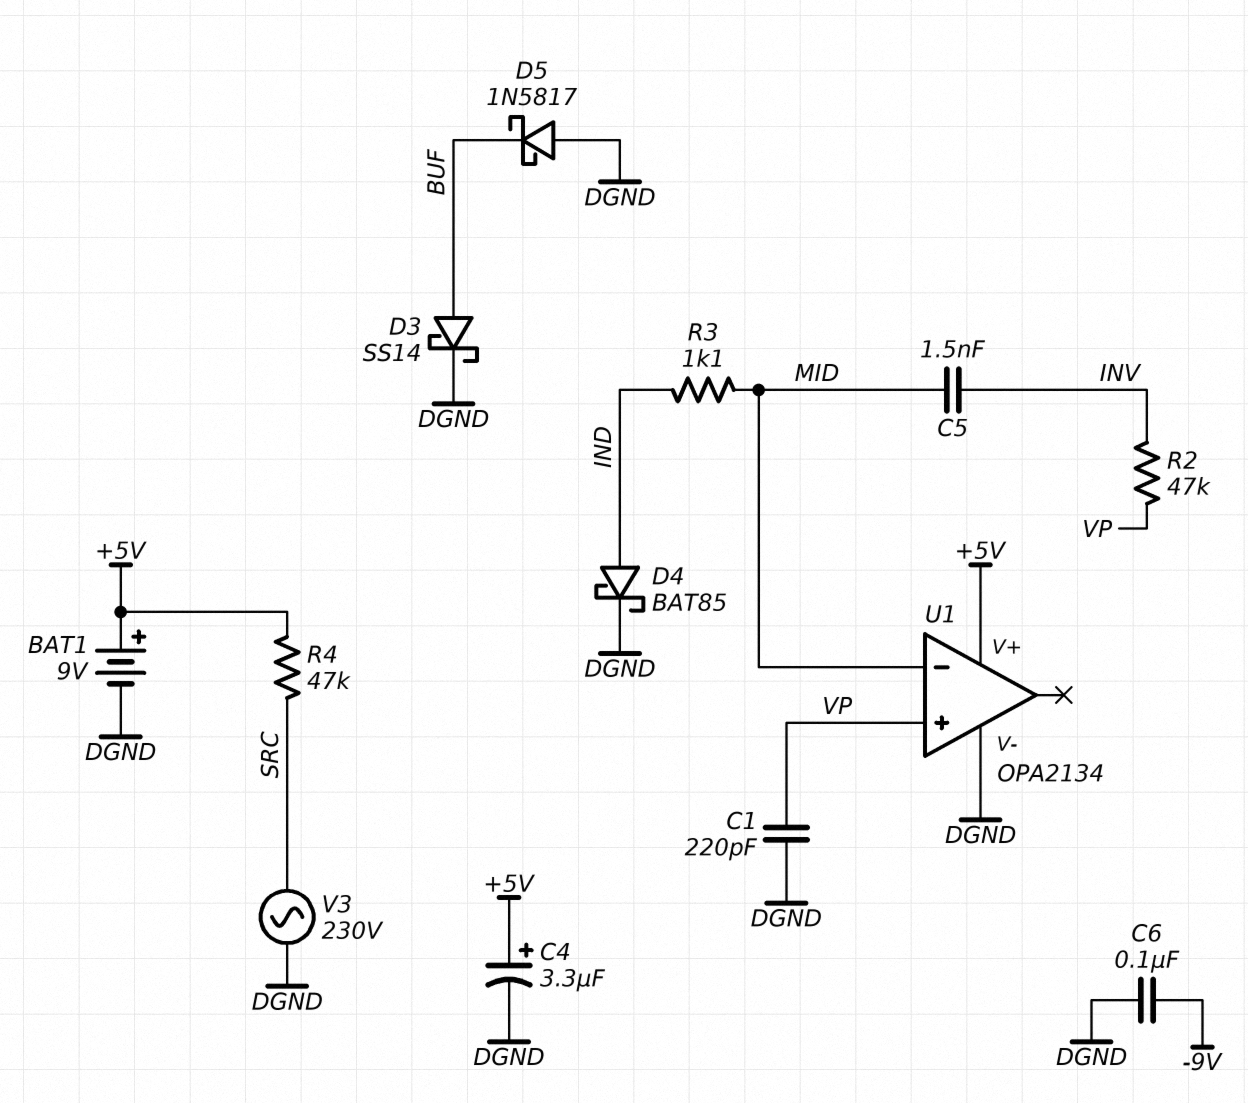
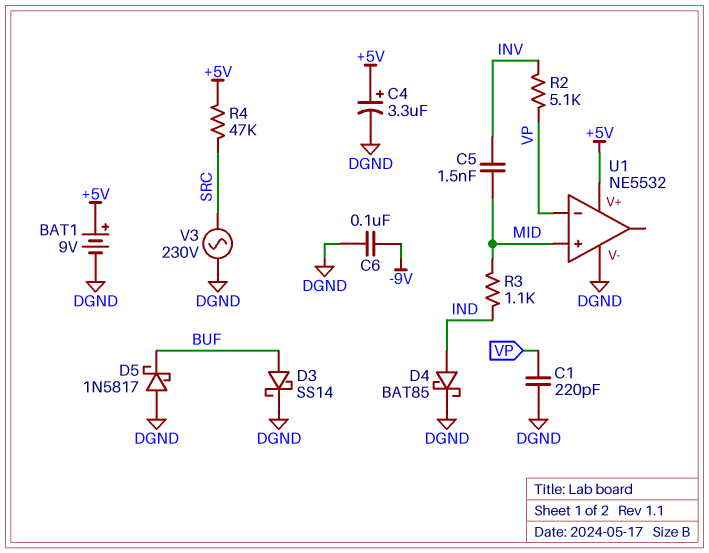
R2: 47k (INV, VP) -> 5.1k (INV, VP)
U1: OPA2134 -> NE5532
U1 pin in+: VP -> MID
U1 pin in-: MID -> VP

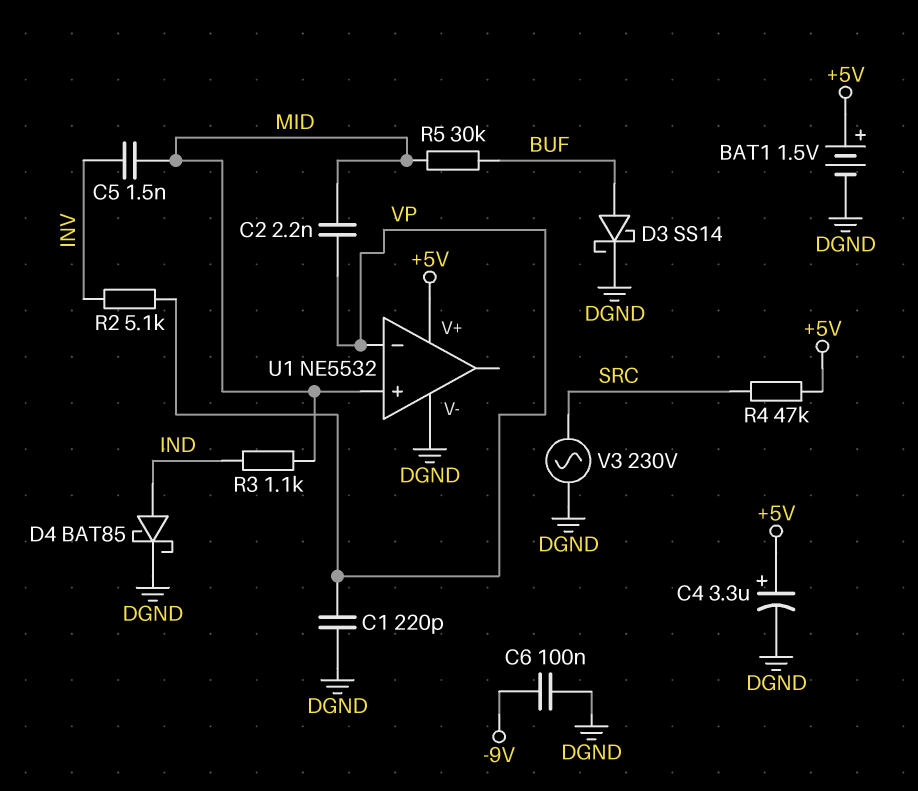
BAT1: 9V (plus +5V, minus DGND) -> 1.5V (plus +5V, minus DGND)
C2: none -> 2.2nF (MID, VP)
D5: schottky 1N5817 (A DGND, K BUF) -> none
R5: none -> 30k (BUF, MID)

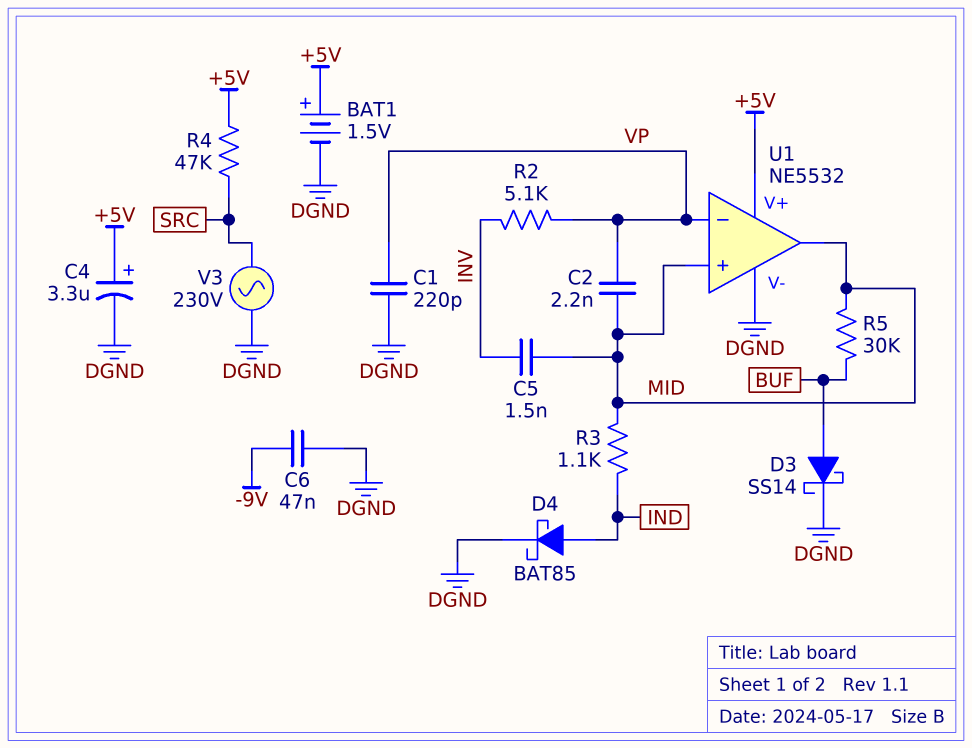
C6: 100nF (-9V, DGND) -> 47nF (-9V, DGND)
U1 pin out: none -> MID

